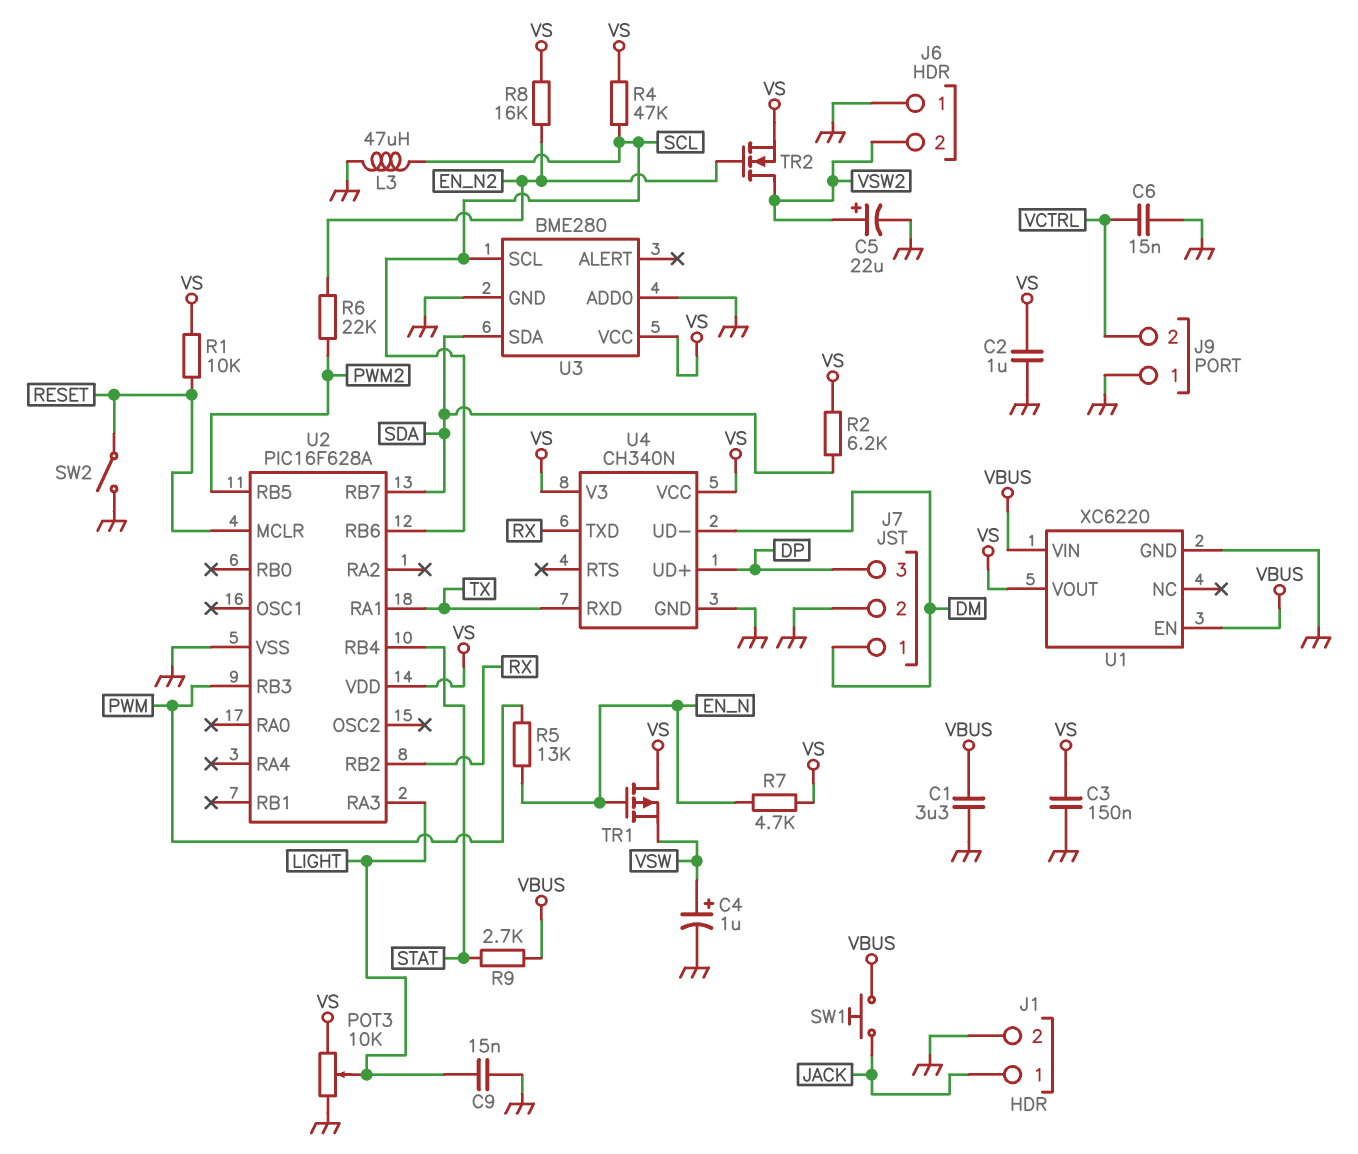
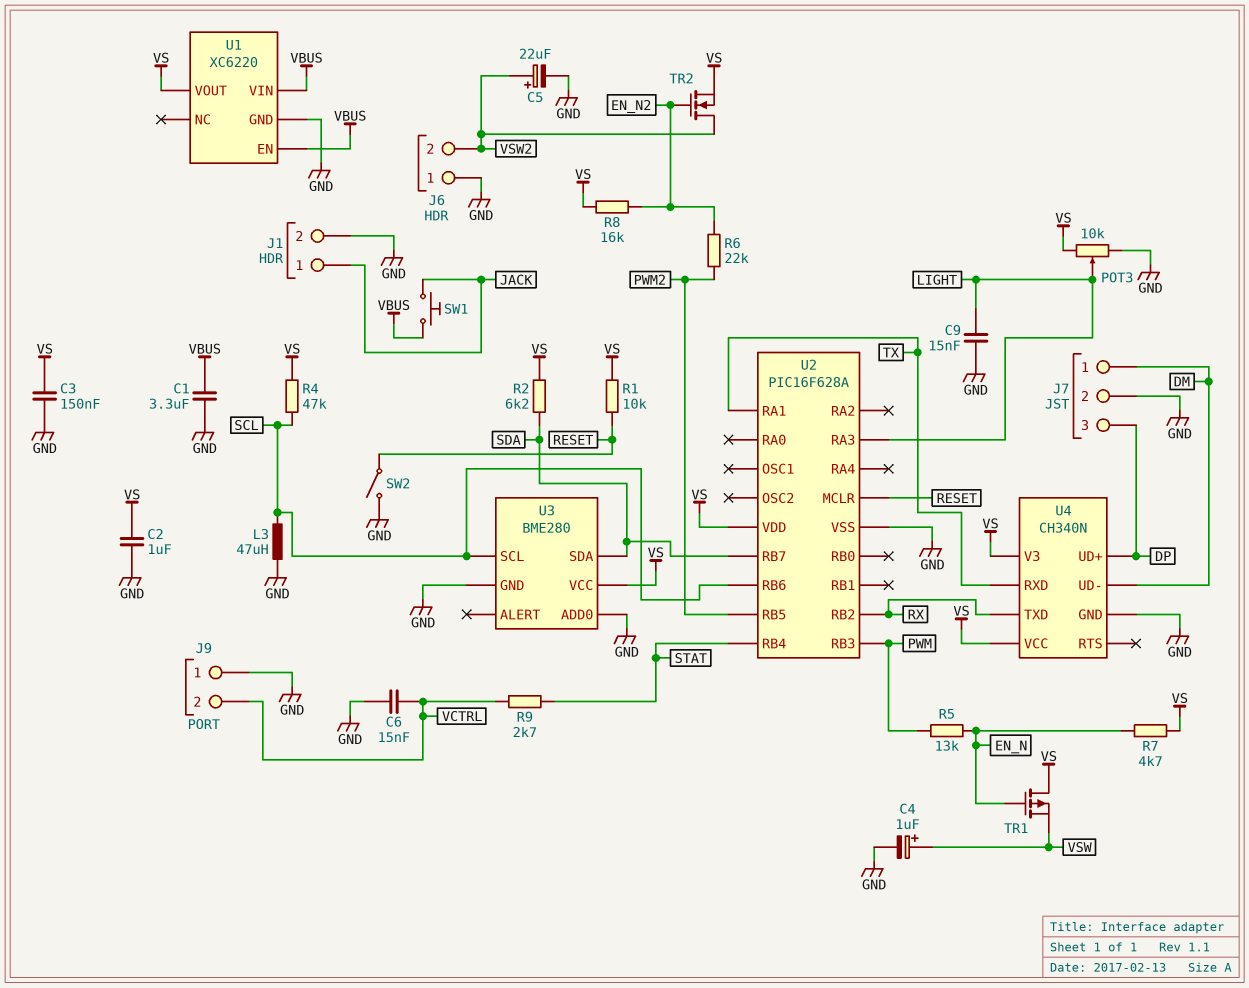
R9: 2.7k (STAT, VBUS) -> 2.7k (STAT, VCTRL)

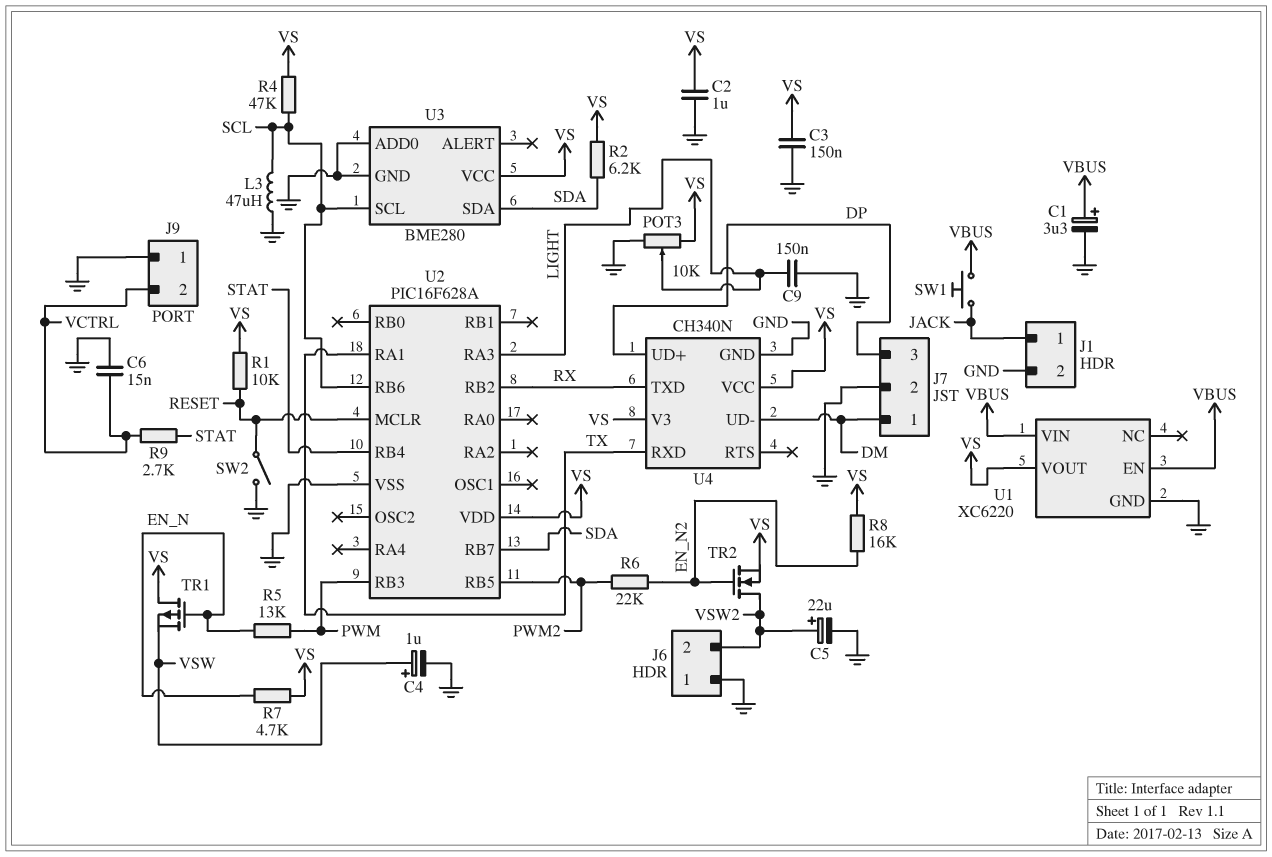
C1: 3.3uF (GND, VBUS) -> 3.3uF (plus VBUS, minus GND)
C9: 15nF (GND, LIGHT) -> 150nF (GND, LIGHT)

